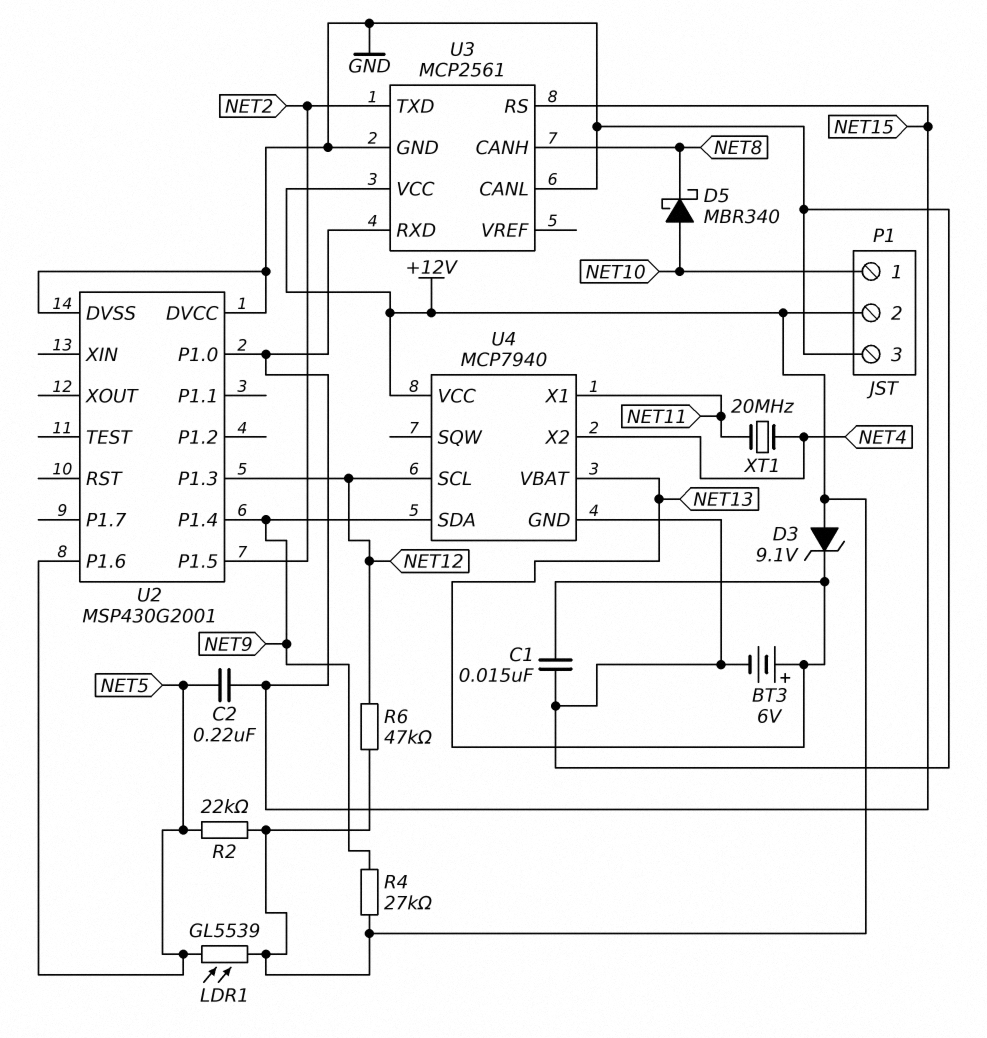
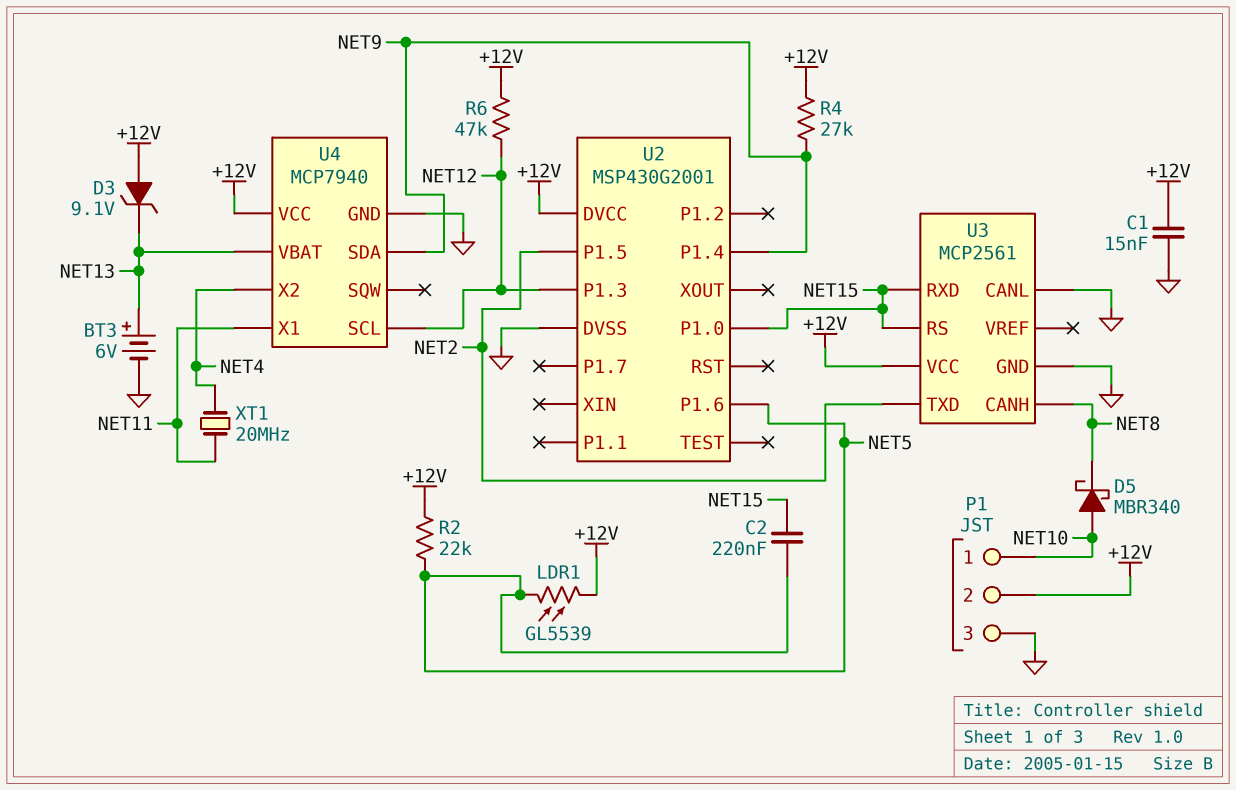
C1: 15nF (GND, NET13) -> 15nF (+12V, GND)
U2 pin DVCC: GND -> +12V

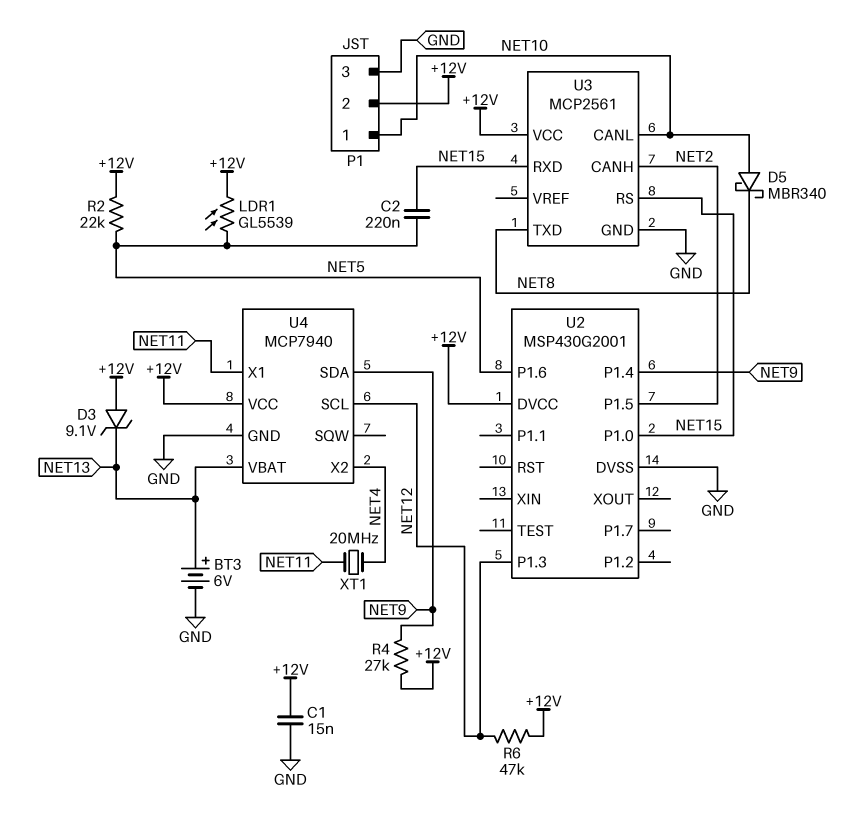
U3 pin CANH: NET8 -> NET2
U3 pin CANL: GND -> NET10
U3 pin TXD: NET2 -> NET8

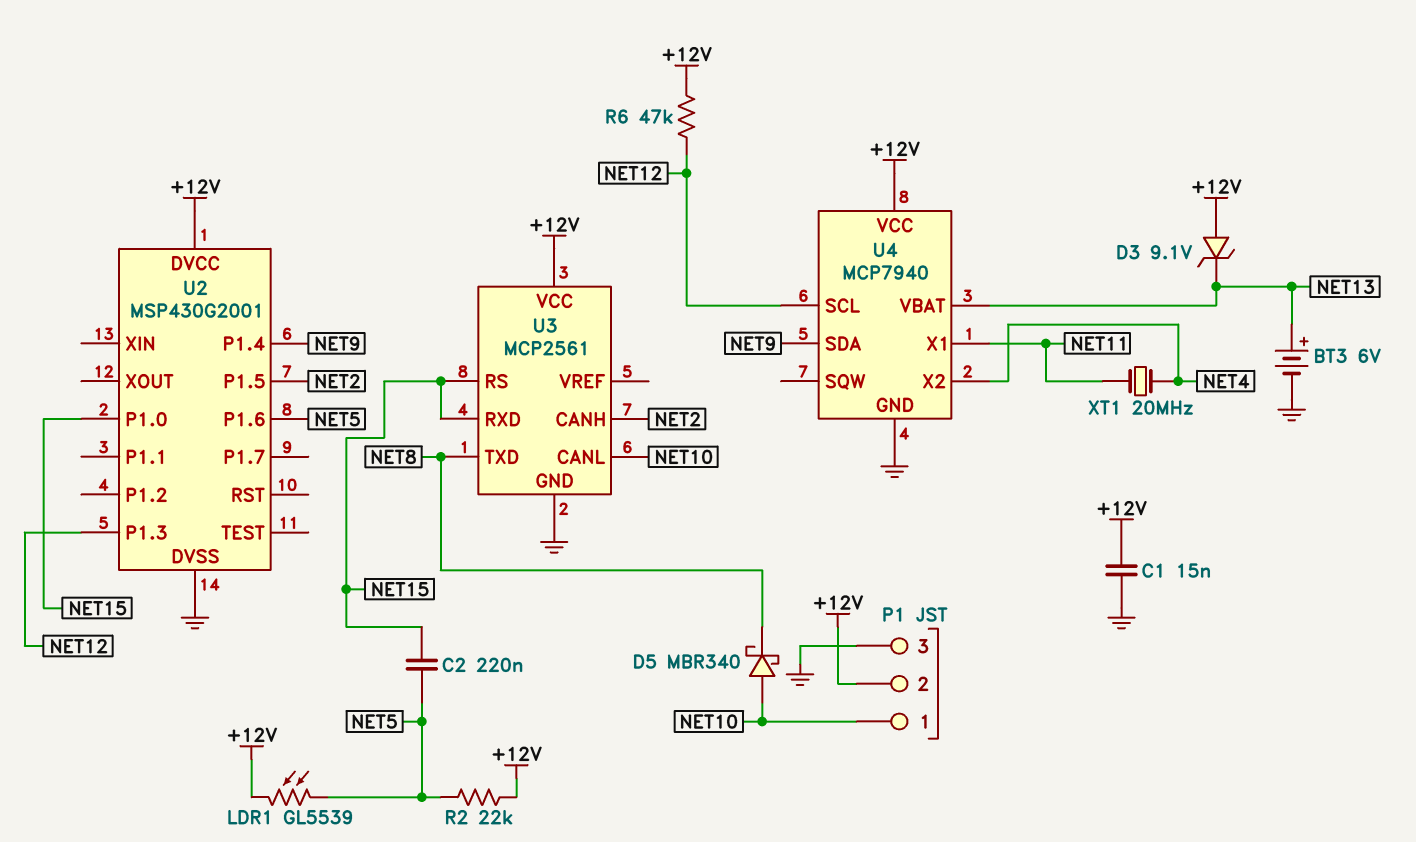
R4: 27k (+12V, NET9) -> none

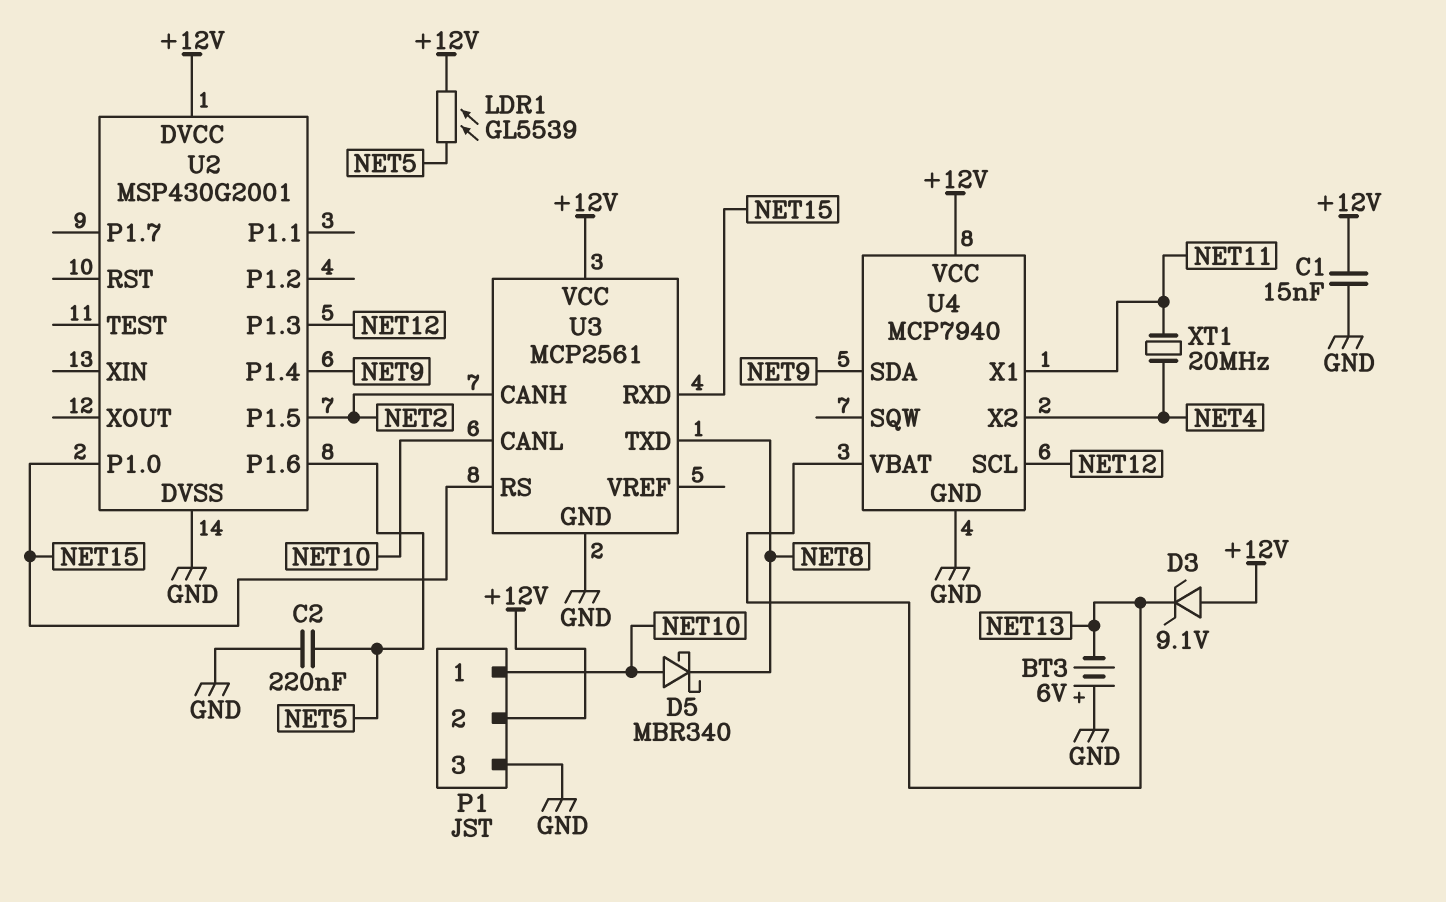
BT3: 6V (plus NET13, minus GND) -> 6V (plus GND, minus NET13)
C2: 220nF (NET5, NET15) -> 220nF (GND, NET5)
R2: 22k (+12V, NET5) -> none
R6: 47k (+12V, NET12) -> none

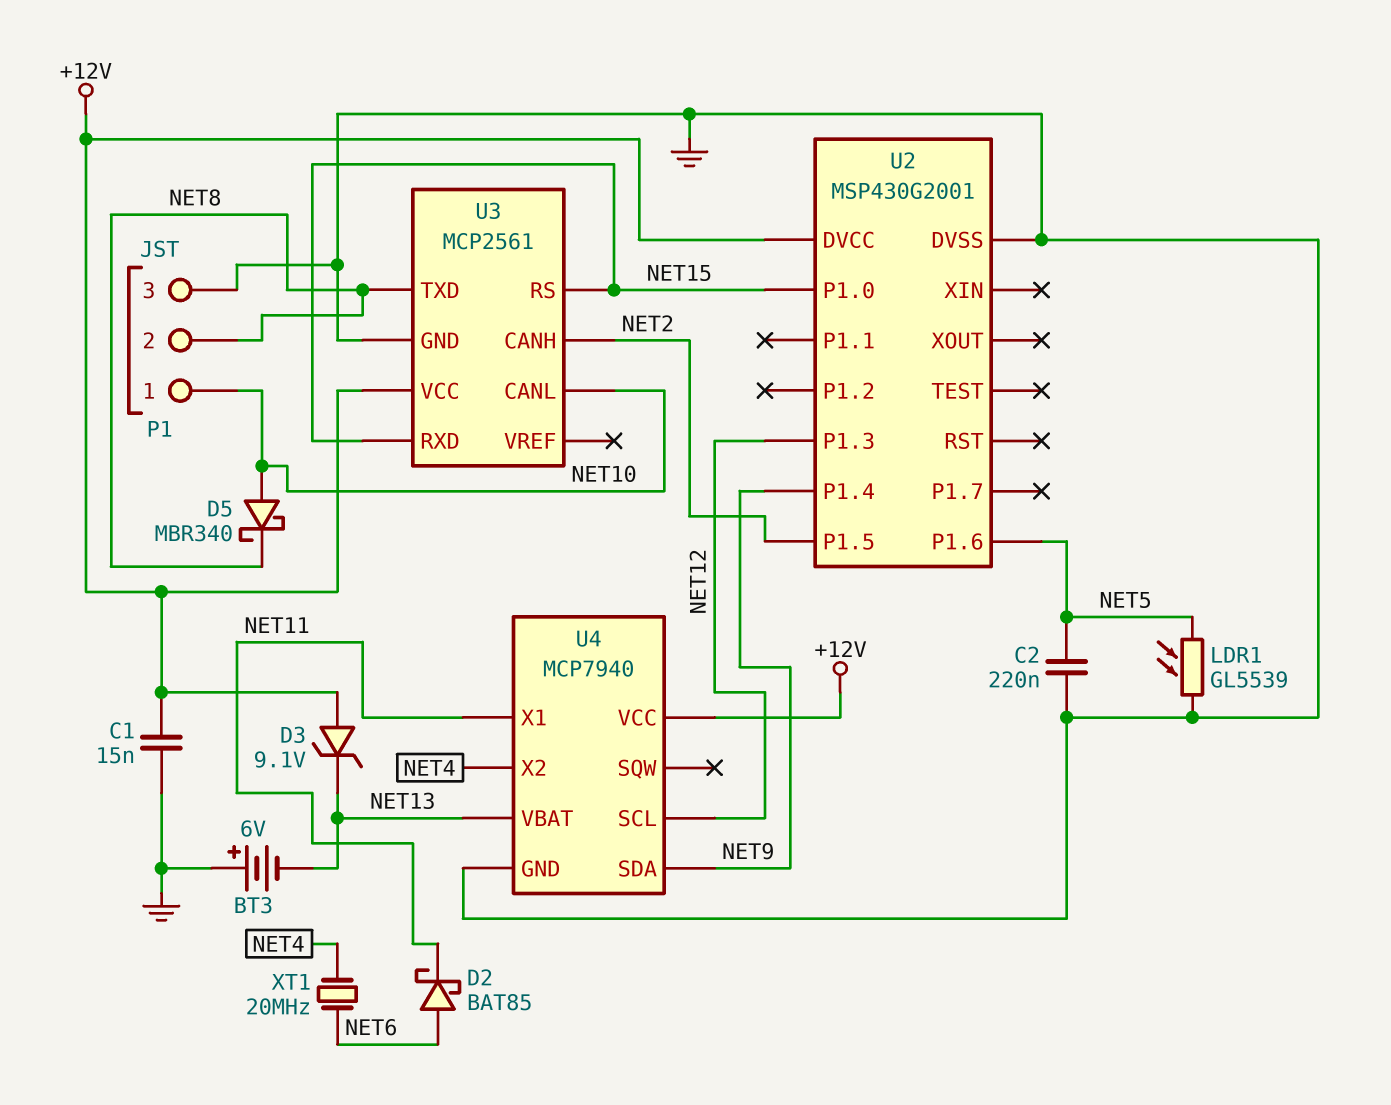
D2: none -> schottky BAT85 (A NET6, K NET11)
LDR1: GL5539 (+12V, NET5) -> GL5539 (GND, NET5)
P1 pin 2: +12V -> NET8
XT1: 20MHz (NET4, NET11) -> 20MHz (NET4, NET6)

